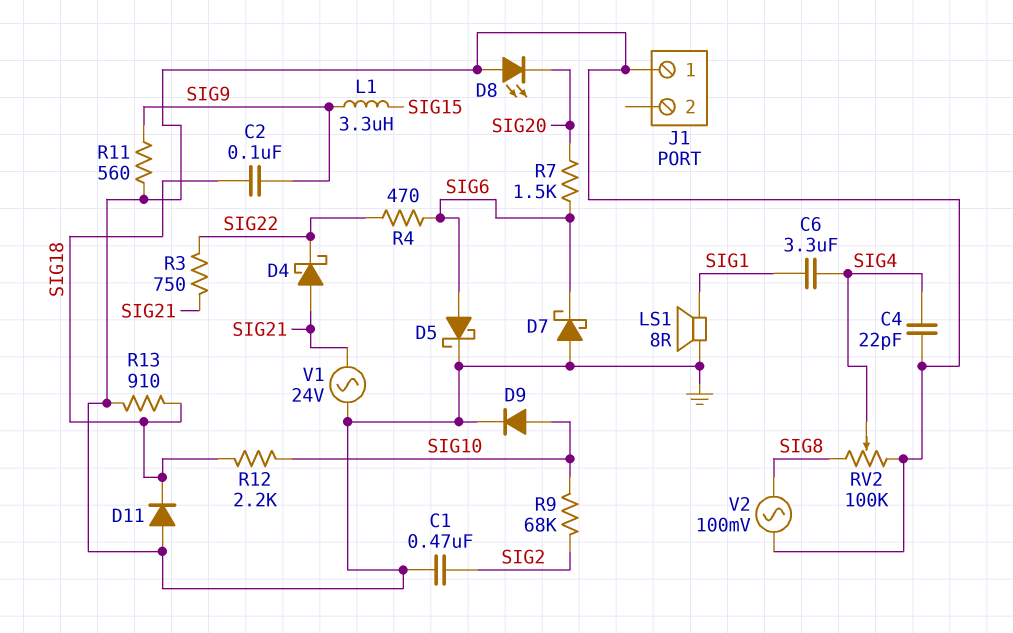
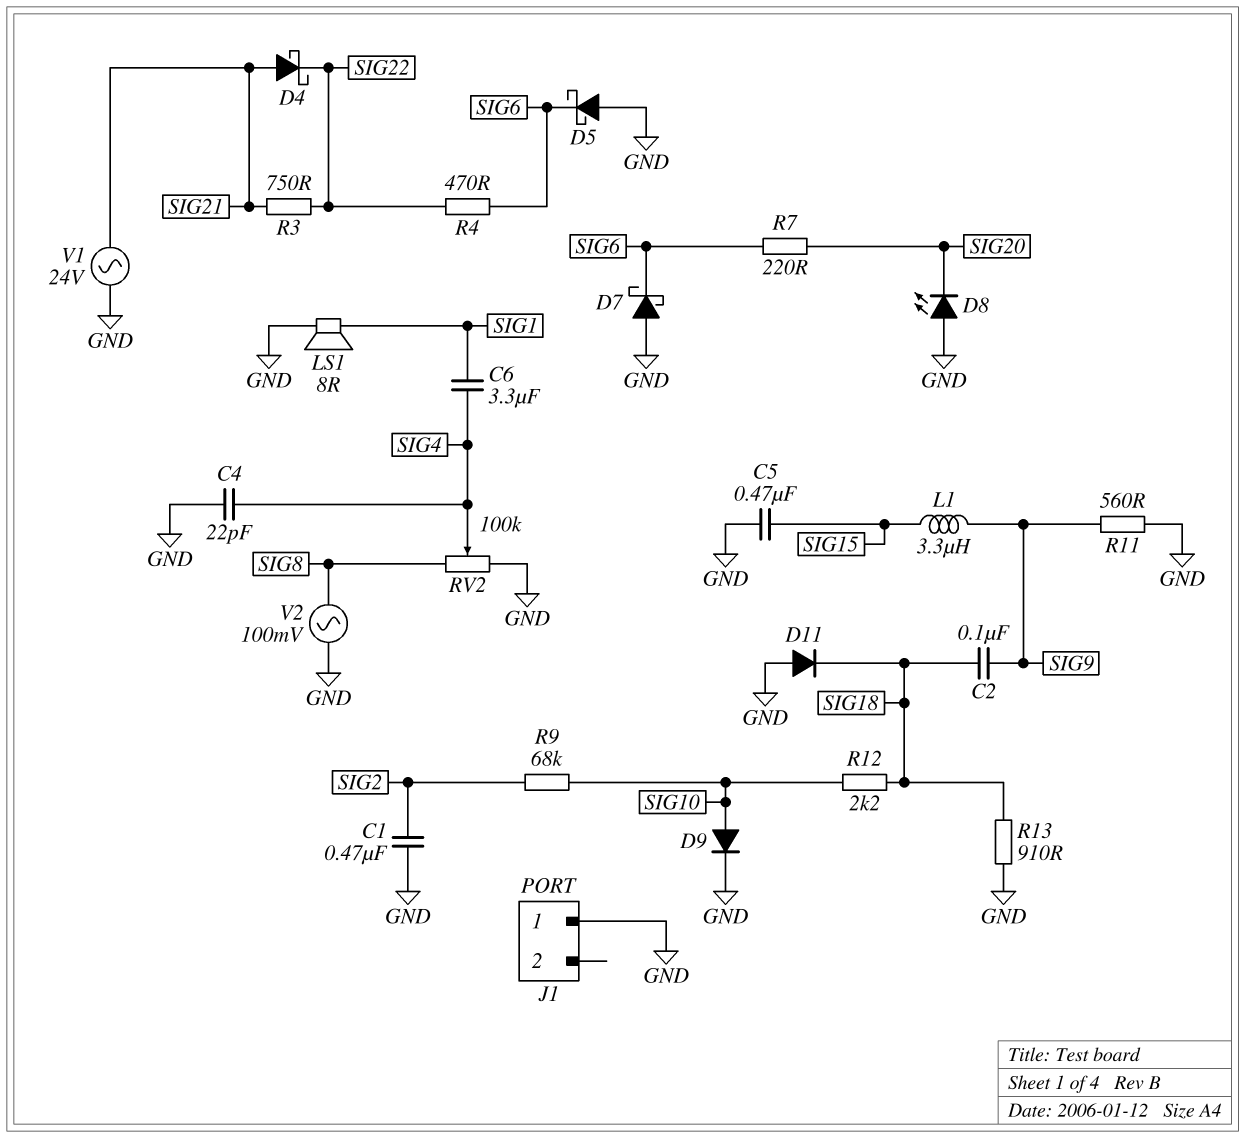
C5: none -> 470nF (GND, SIG15)
D5: schottky (A SIG6, K GND) -> schottky (A GND, K SIG6)
R7: 1.5k (SIG6, SIG20) -> 220 (SIG6, SIG20)

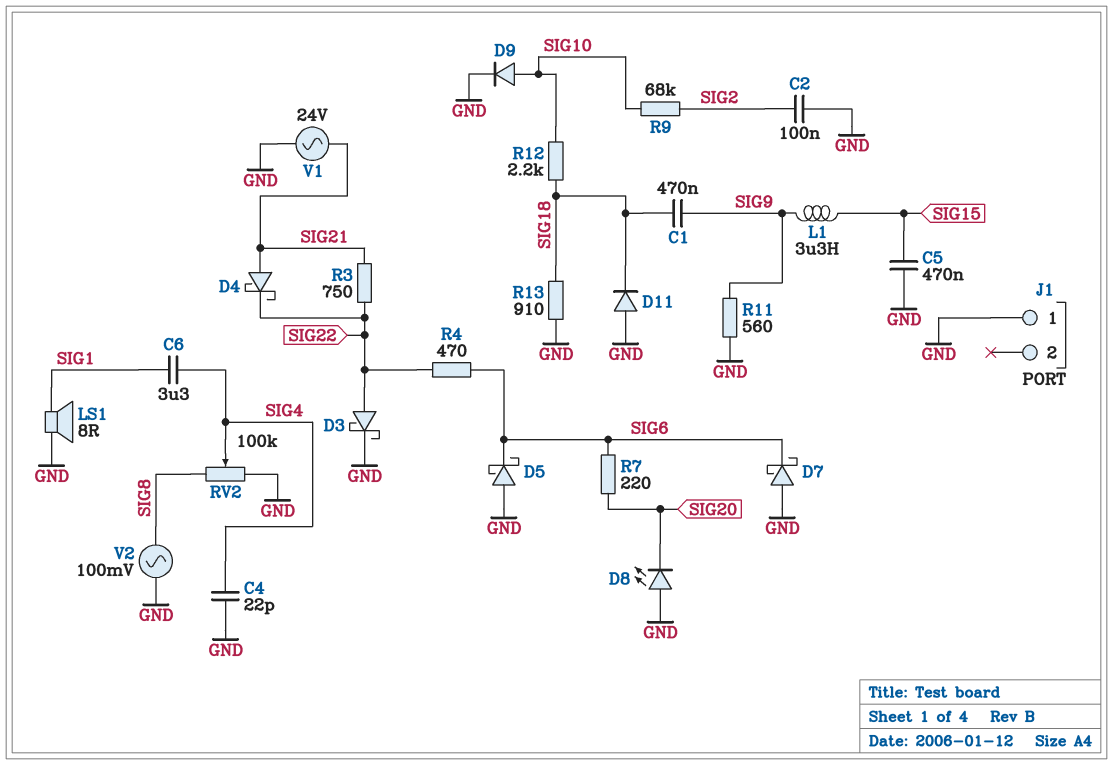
C1: 470nF (GND, SIG2) -> 470nF (SIG9, SIG18)
C2: 100nF (SIG9, SIG18) -> 100nF (GND, SIG2)
D3: none -> schottky (A SIG22, K GND)

